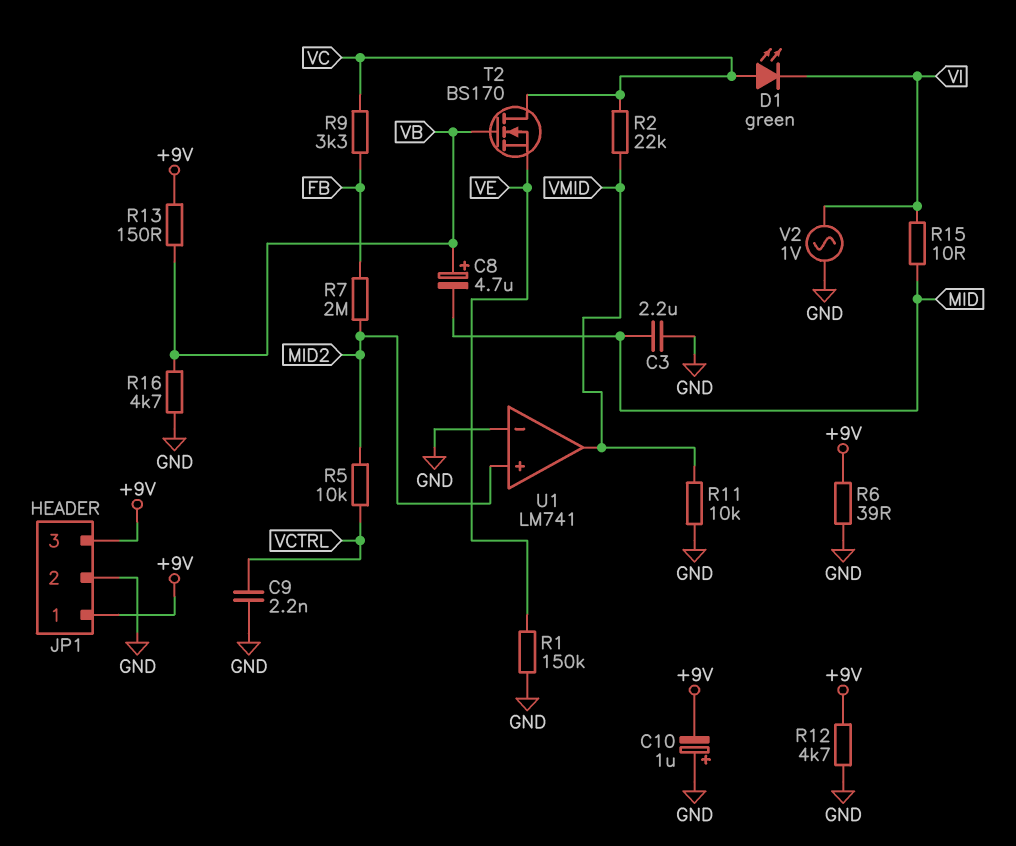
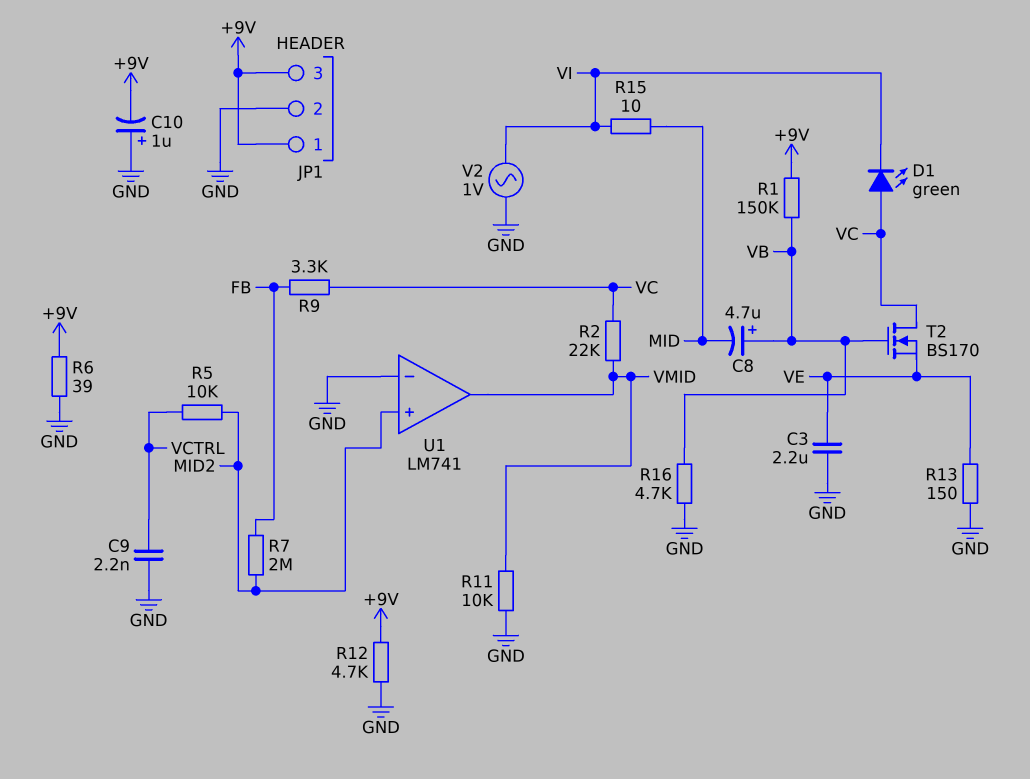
C3: 2.2uF (GND, MID) -> 2.2uF (GND, VE)
R1: 150k (GND, VE) -> 150k (+9V, VB)
R13: 150 (+9V, VB) -> 150 (GND, VE)

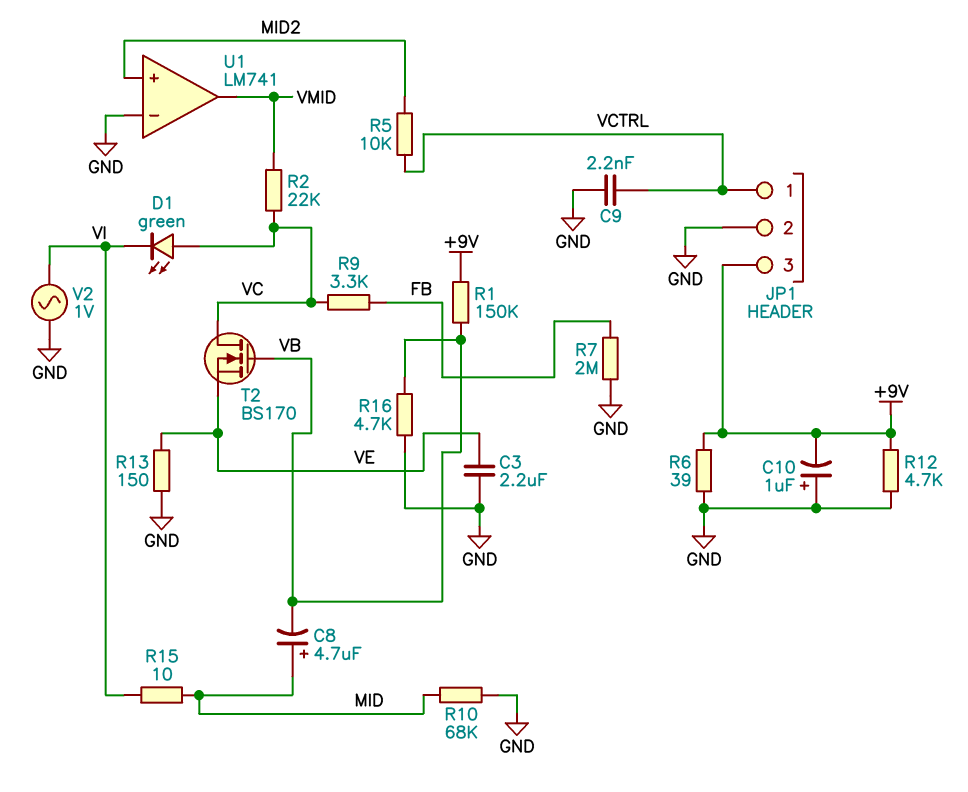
C8: 4.7uF (plus VB, minus MID) -> 4.7uF (plus MID, minus VB)
JP1 pin 1: +9V -> VCTRL
R7: 2M (FB, MID2) -> 2M (FB, GND)
R10: none -> 68k (GND, MID)
R11: 10k (GND, VMID) -> none

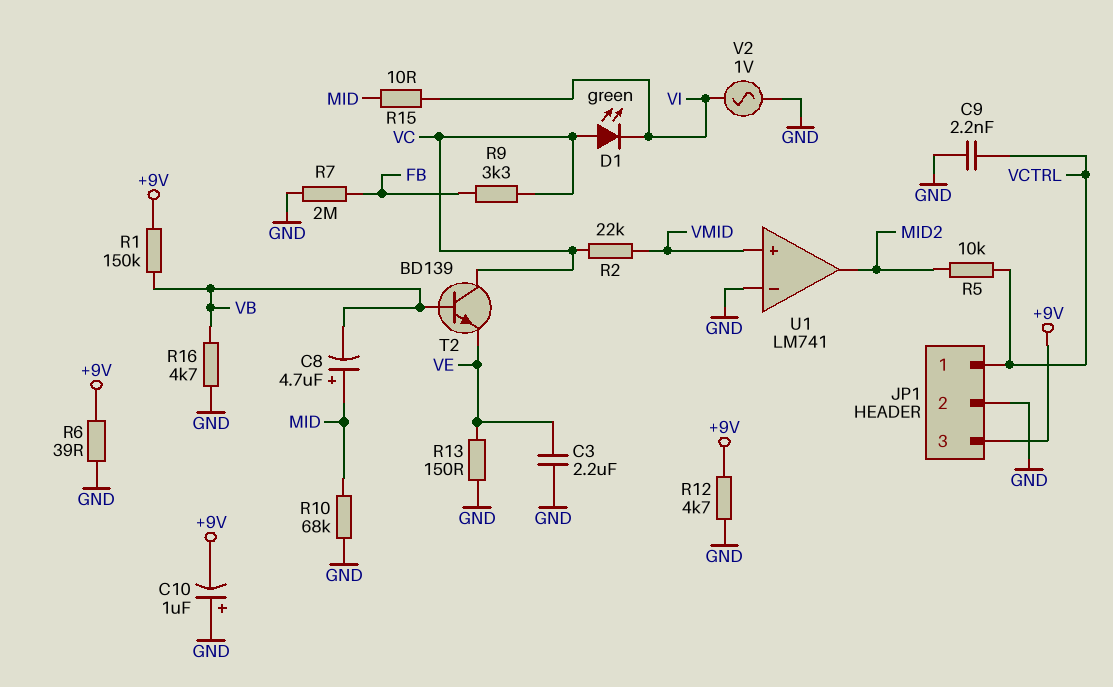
T2: NMOS BS170 (G VB, D VC, S VE) -> NPN BD139 (B VB, C VC, E VE)
U1 pin in+: MID2 -> VMID
U1 pin out: VMID -> MID2

